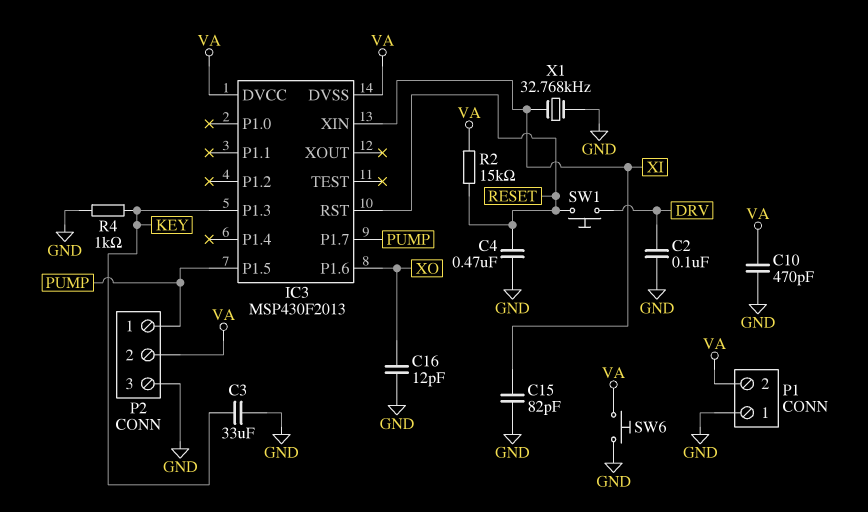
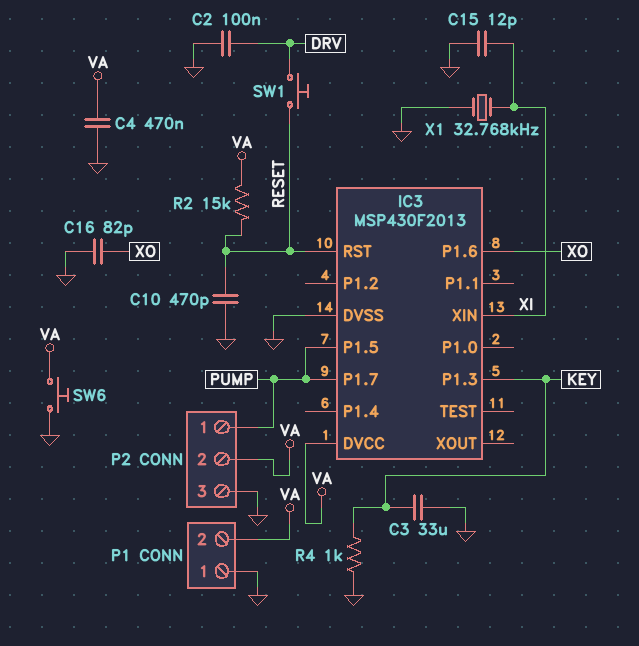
C4: 470nF (GND, RESET) -> 470nF (GND, VA)
C10: 470pF (GND, VA) -> 470pF (GND, RESET)
C15: 82pF (GND, XI) -> 12pF (GND, XI)
C16: 12pF (GND, XO) -> 82pF (GND, XO)
IC3 pin DVSS: VA -> GND

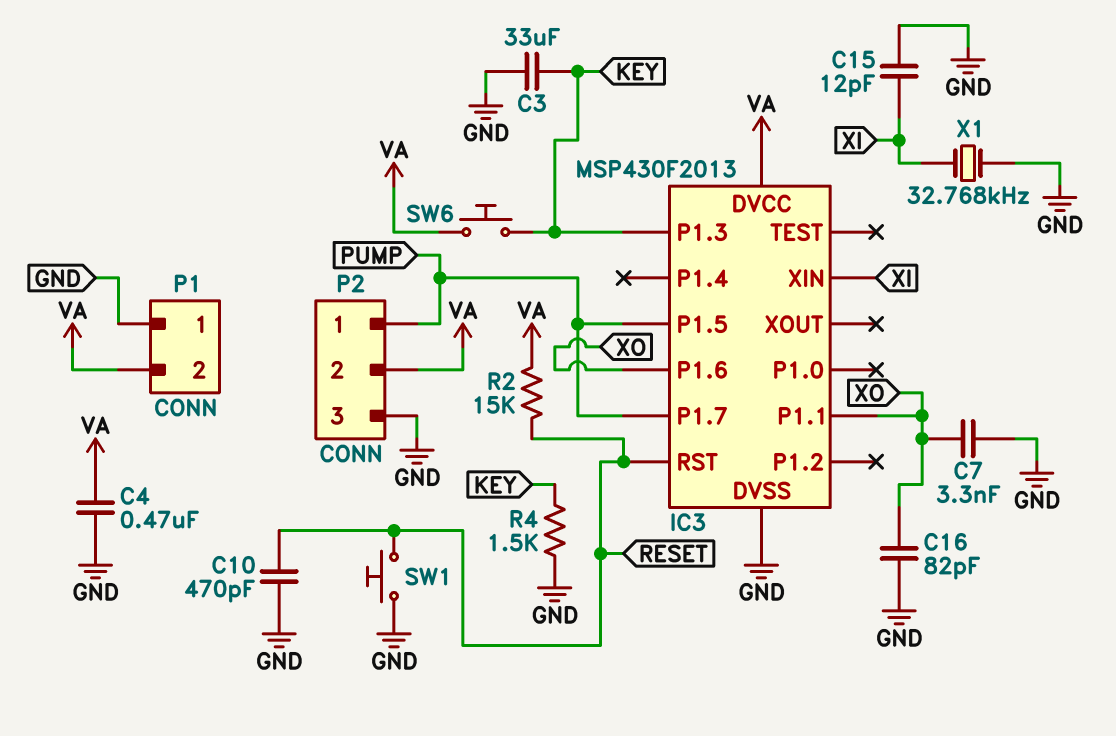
C2: 100nF (DRV, GND) -> none
C7: none -> 3.3nF (GND, XO)
IC3 pin P1.1: none -> XO
R4: 1k (GND, KEY) -> 1.5k (GND, KEY)
SW1: button (DRV, RESET) -> button (GND, RESET)
SW6: button (GND, VA) -> button (KEY, VA)

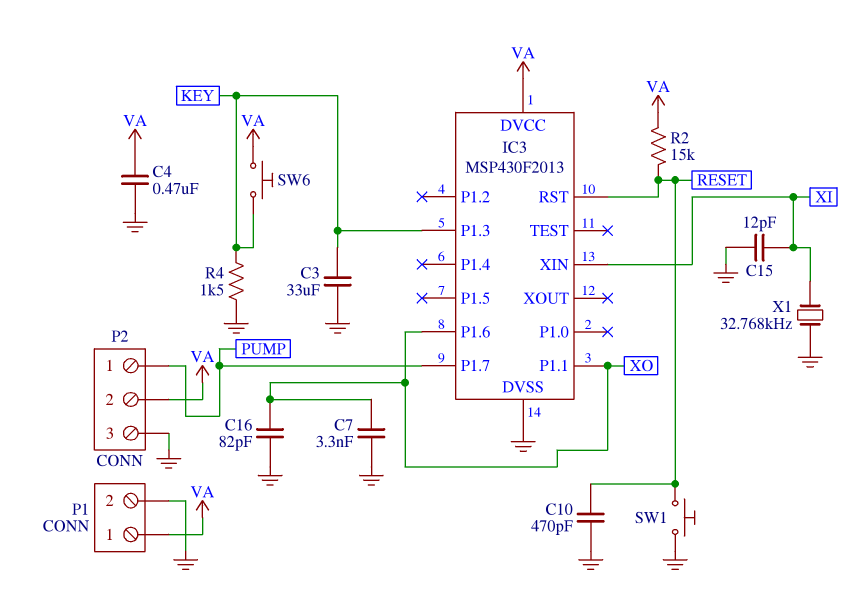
IC3 pin P1.5: PUMP -> none
P1 pin 1: GND -> VA
P1 pin 2: VA -> GND

